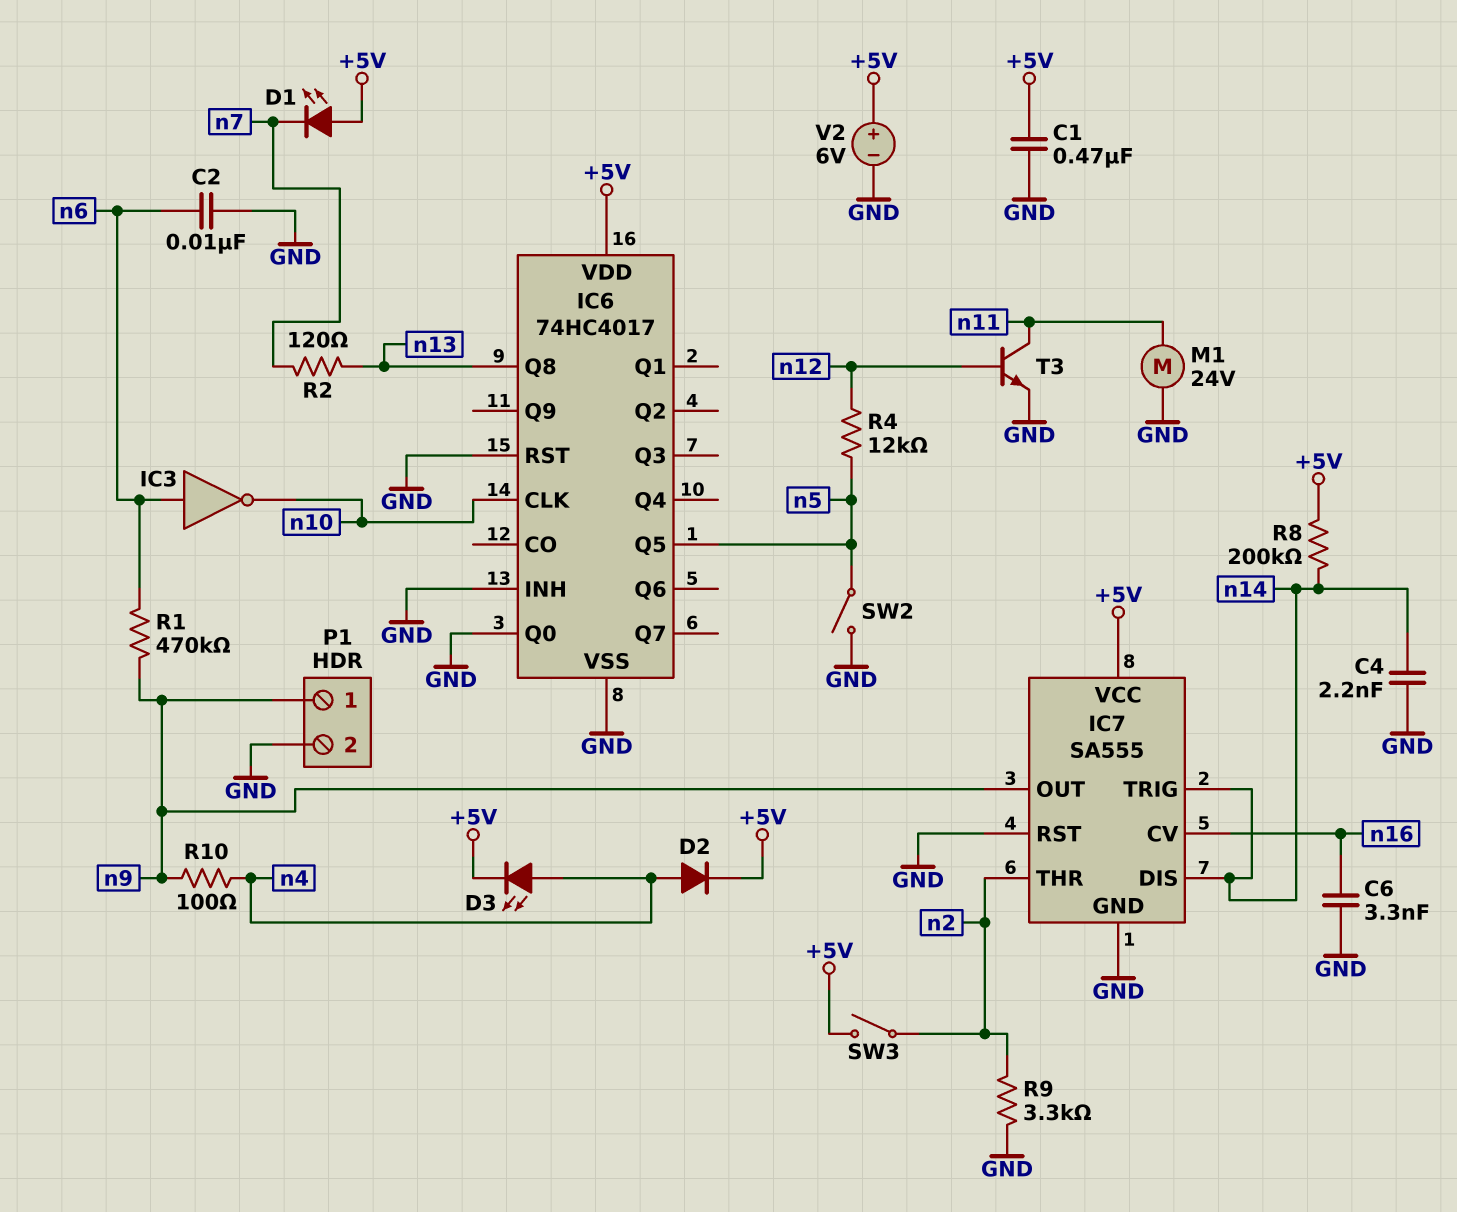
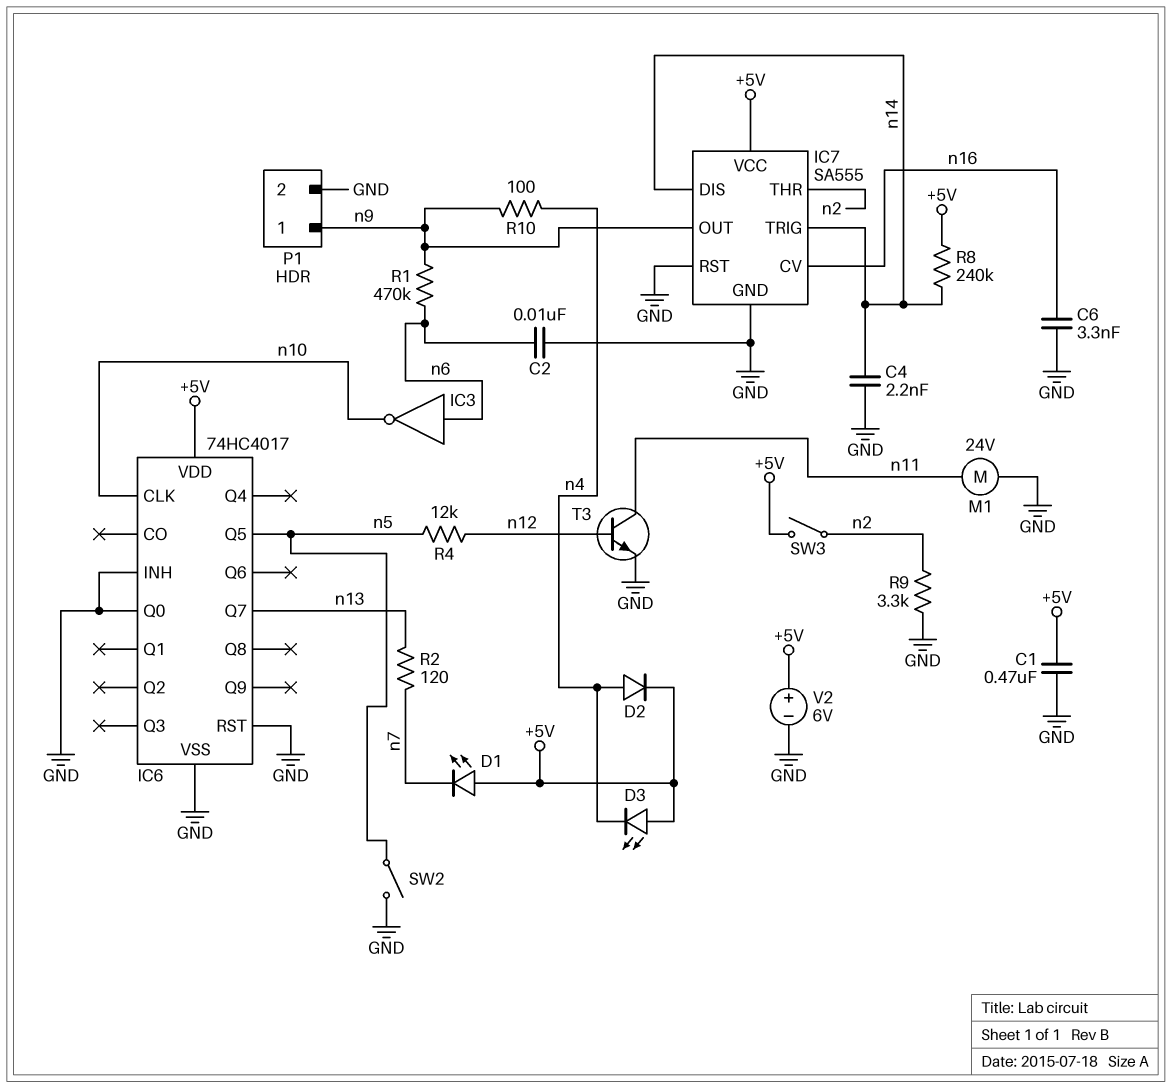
D3: LED (A n4, K +5V) -> LED (A +5V, K n4)
IC6 pin Q7: none -> n13
IC6 pin Q8: n13 -> none
R8: 200k (+5V, n14) -> 240k (+5V, n14)

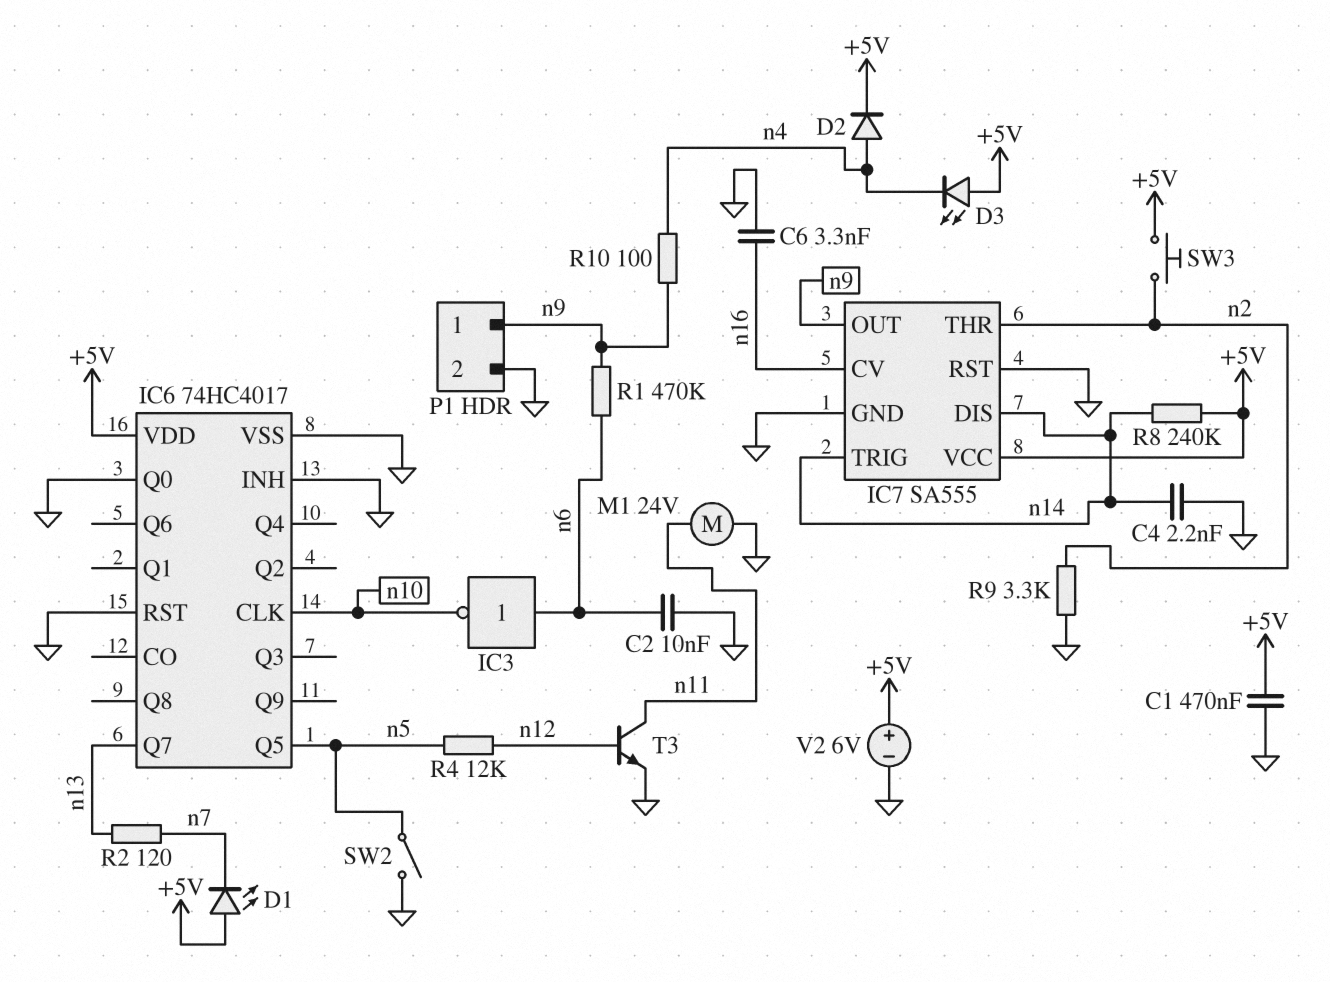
SW3: switch (+5V, n2) -> button (+5V, n2)

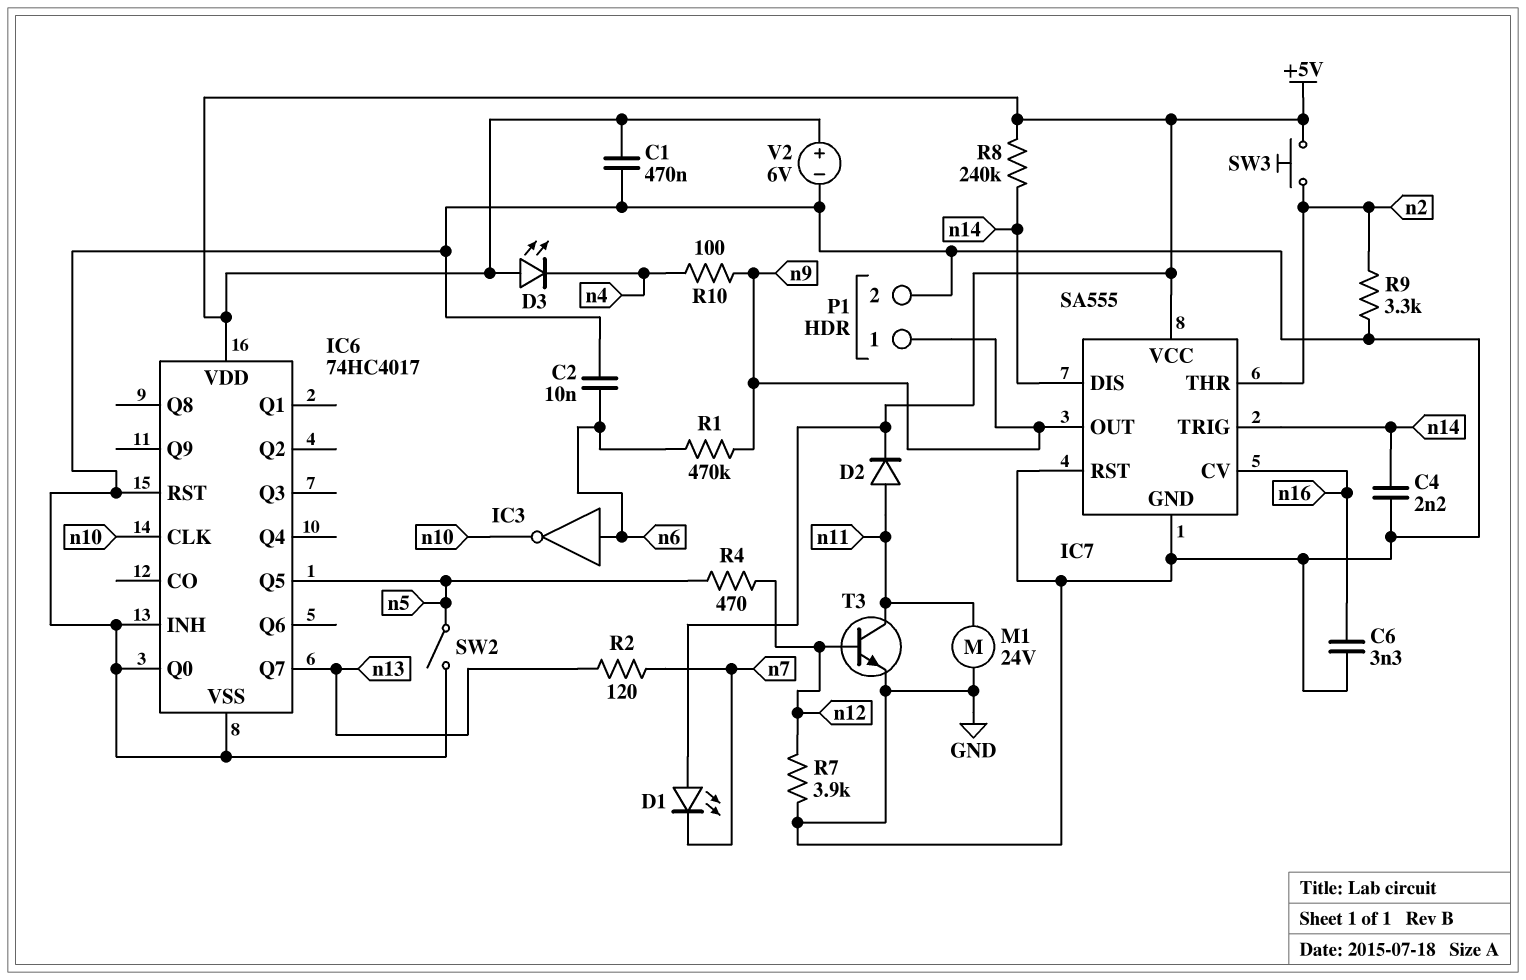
D2: diode (A n4, K +5V) -> diode (A n11, K +5V)
R4: 12k (n5, n12) -> 470 (n5, n12)
R7: none -> 3.9k (GND, n12)

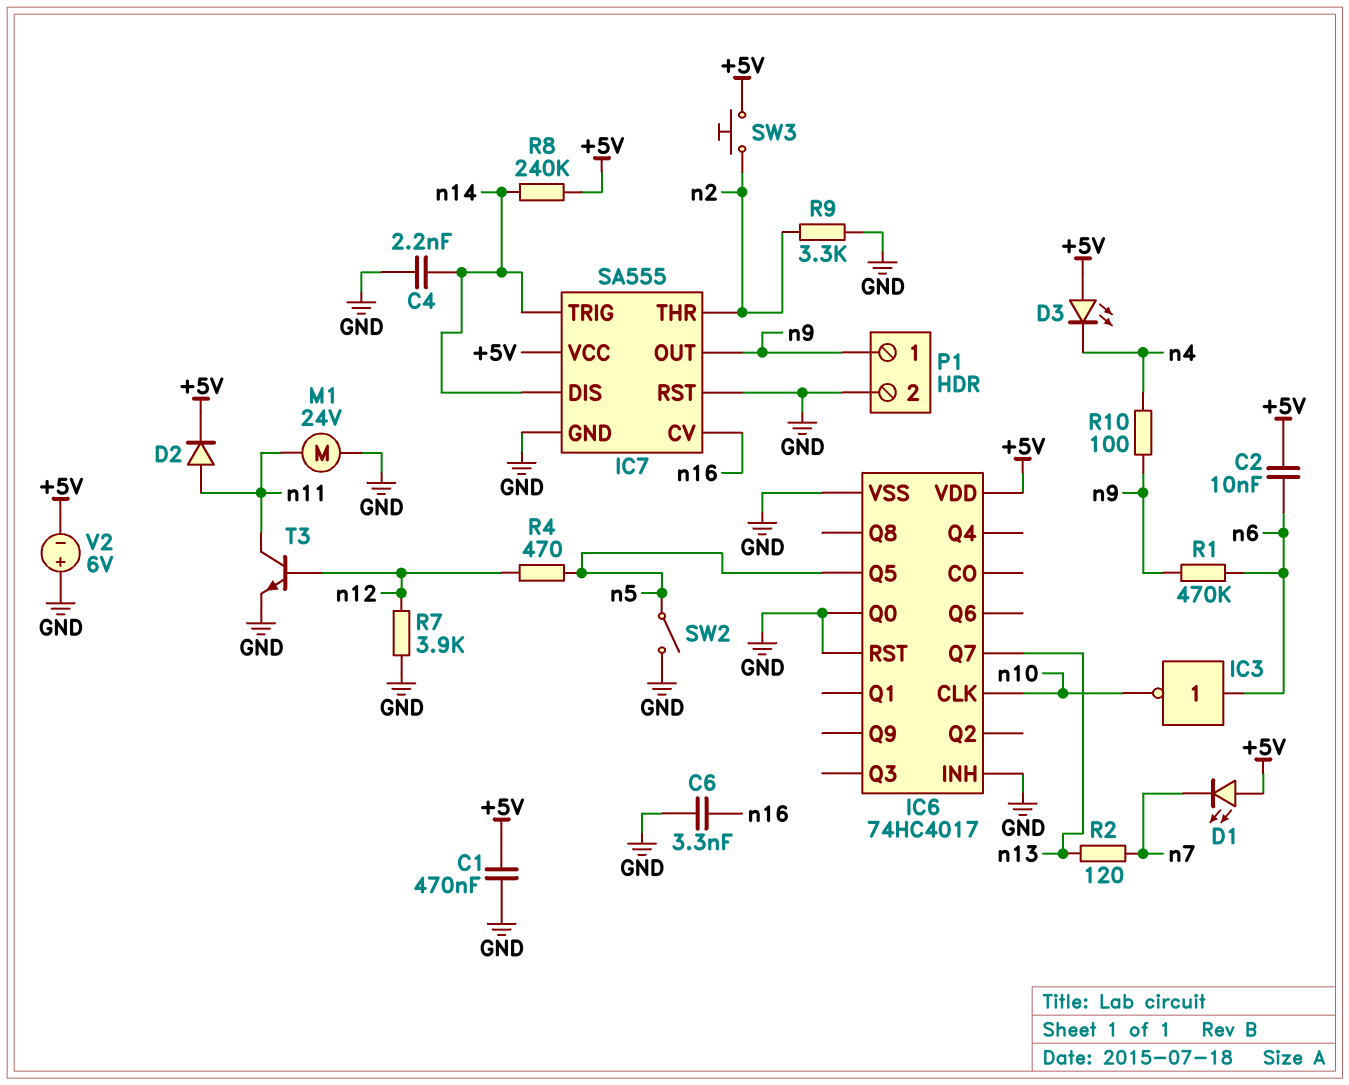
C2: 10nF (GND, n6) -> 10nF (+5V, n6)
V2: 6V (plus +5V, minus GND) -> 6V (plus GND, minus +5V)

